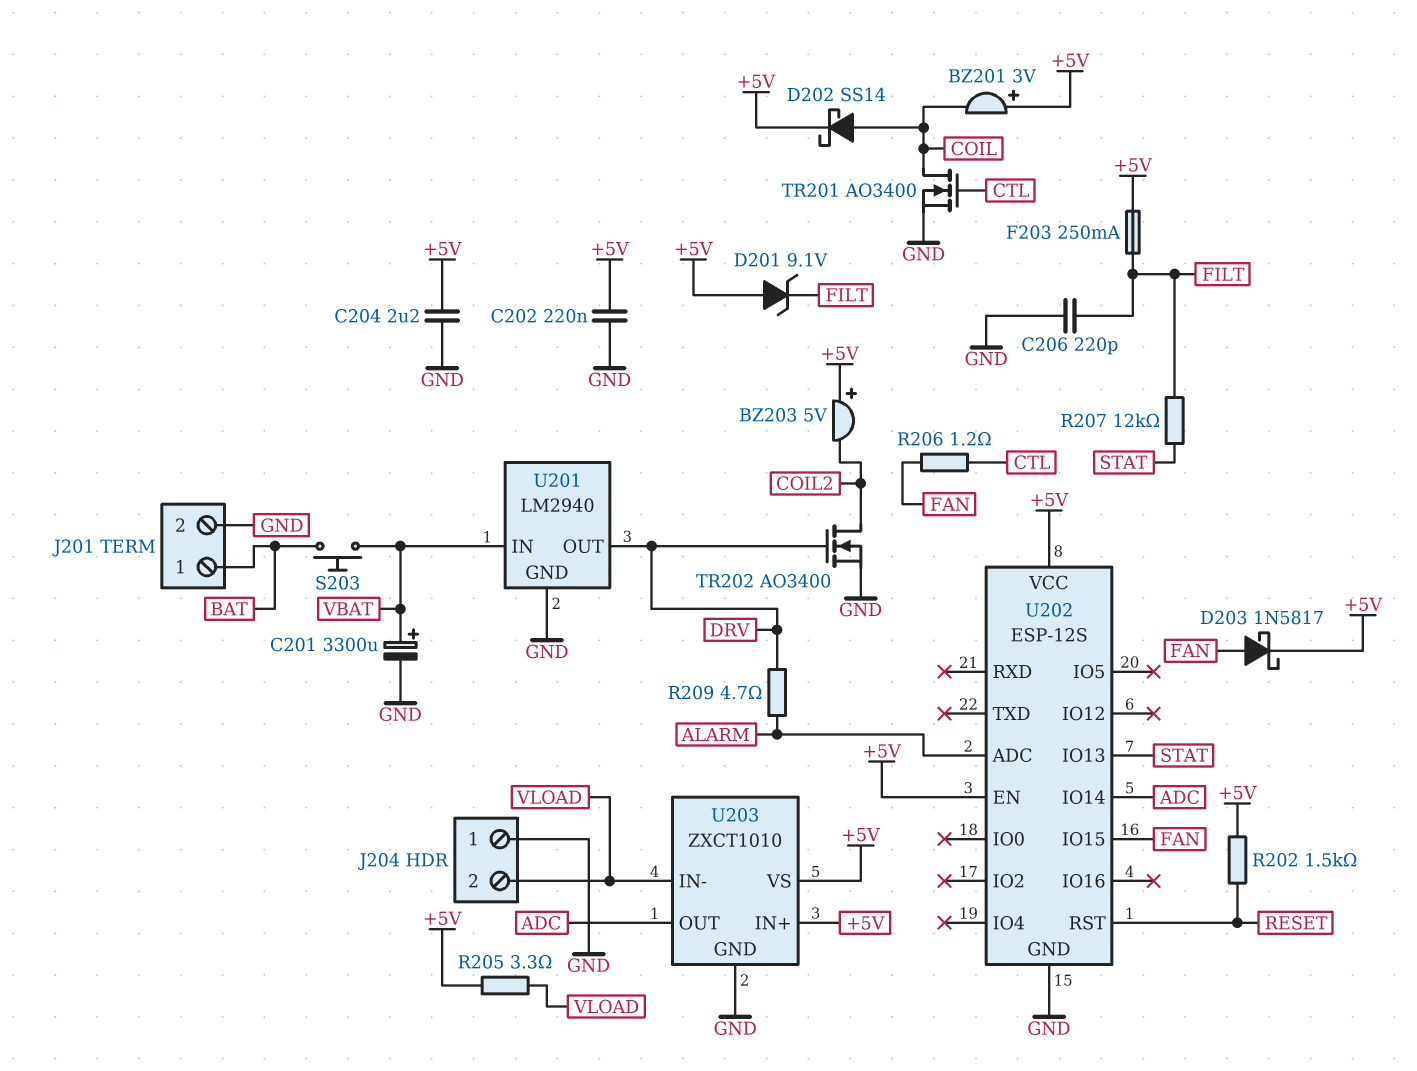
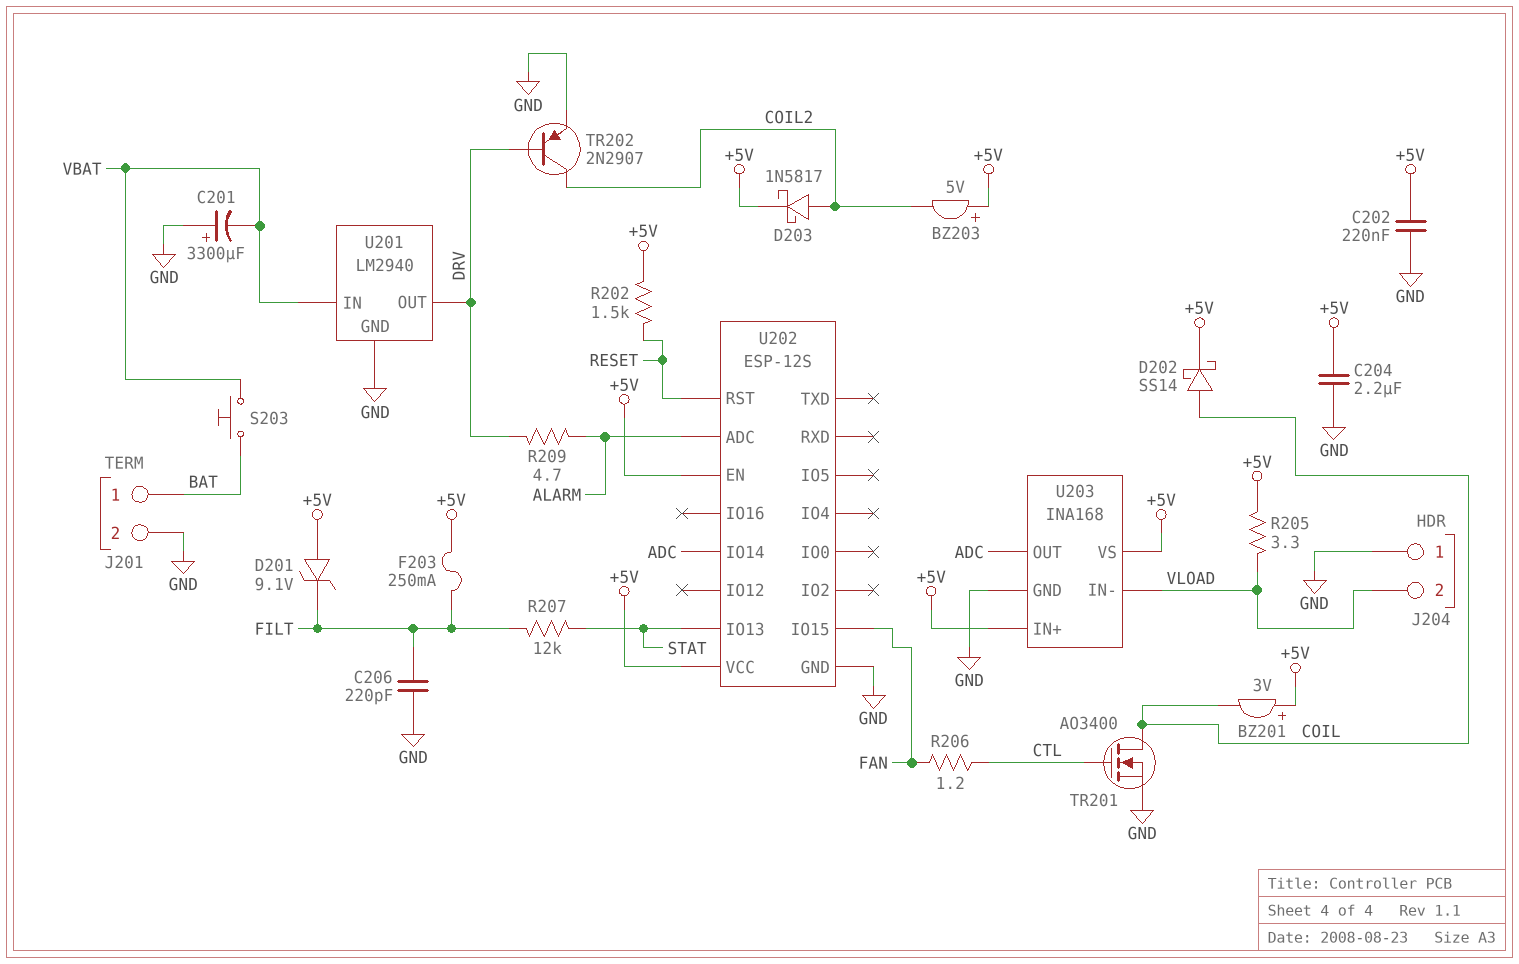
C201: 3300uF (plus VBAT, minus GND) -> 3300uF (plus GND, minus VBAT)
D203: schottky 1N5817 (A FAN, K +5V) -> schottky 1N5817 (A COIL2, K +5V)
TR202: NMOS AO3400 (G DRV, D COIL2, S GND) -> PNP 2N2907 (B DRV, C COIL2, E GND)
U203: ZXCT1010 -> INA168

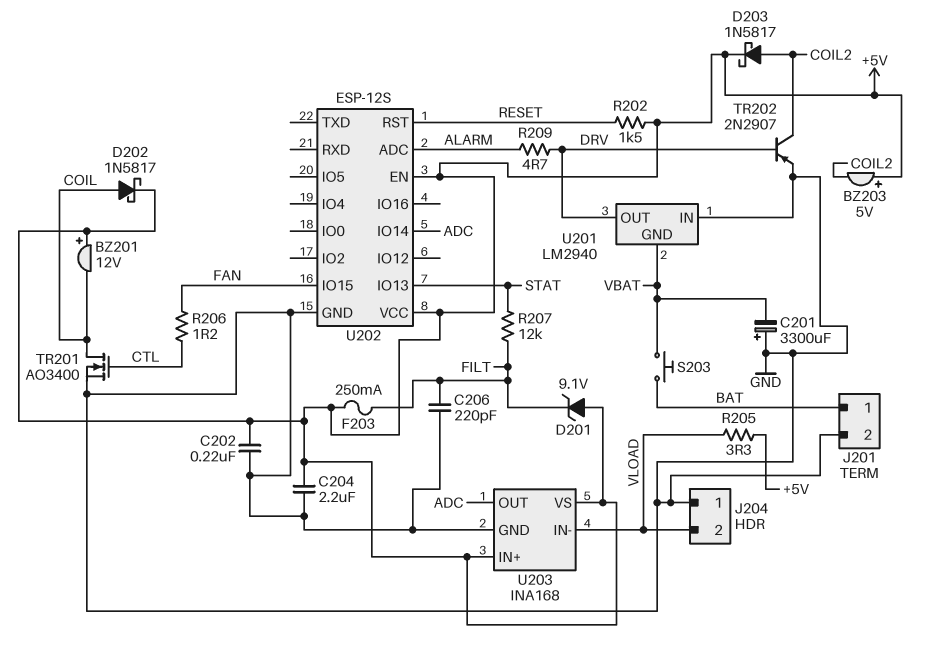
BZ201: buzzer 3V (plus +5V, minus COIL) -> buzzer 12V (plus +5V, minus COIL)
D202: schottky SS14 (A COIL, K +5V) -> schottky 1N5817 (A COIL, K +5V)
U201 pin GND: GND -> VBAT
U201 pin IN: VBAT -> GND

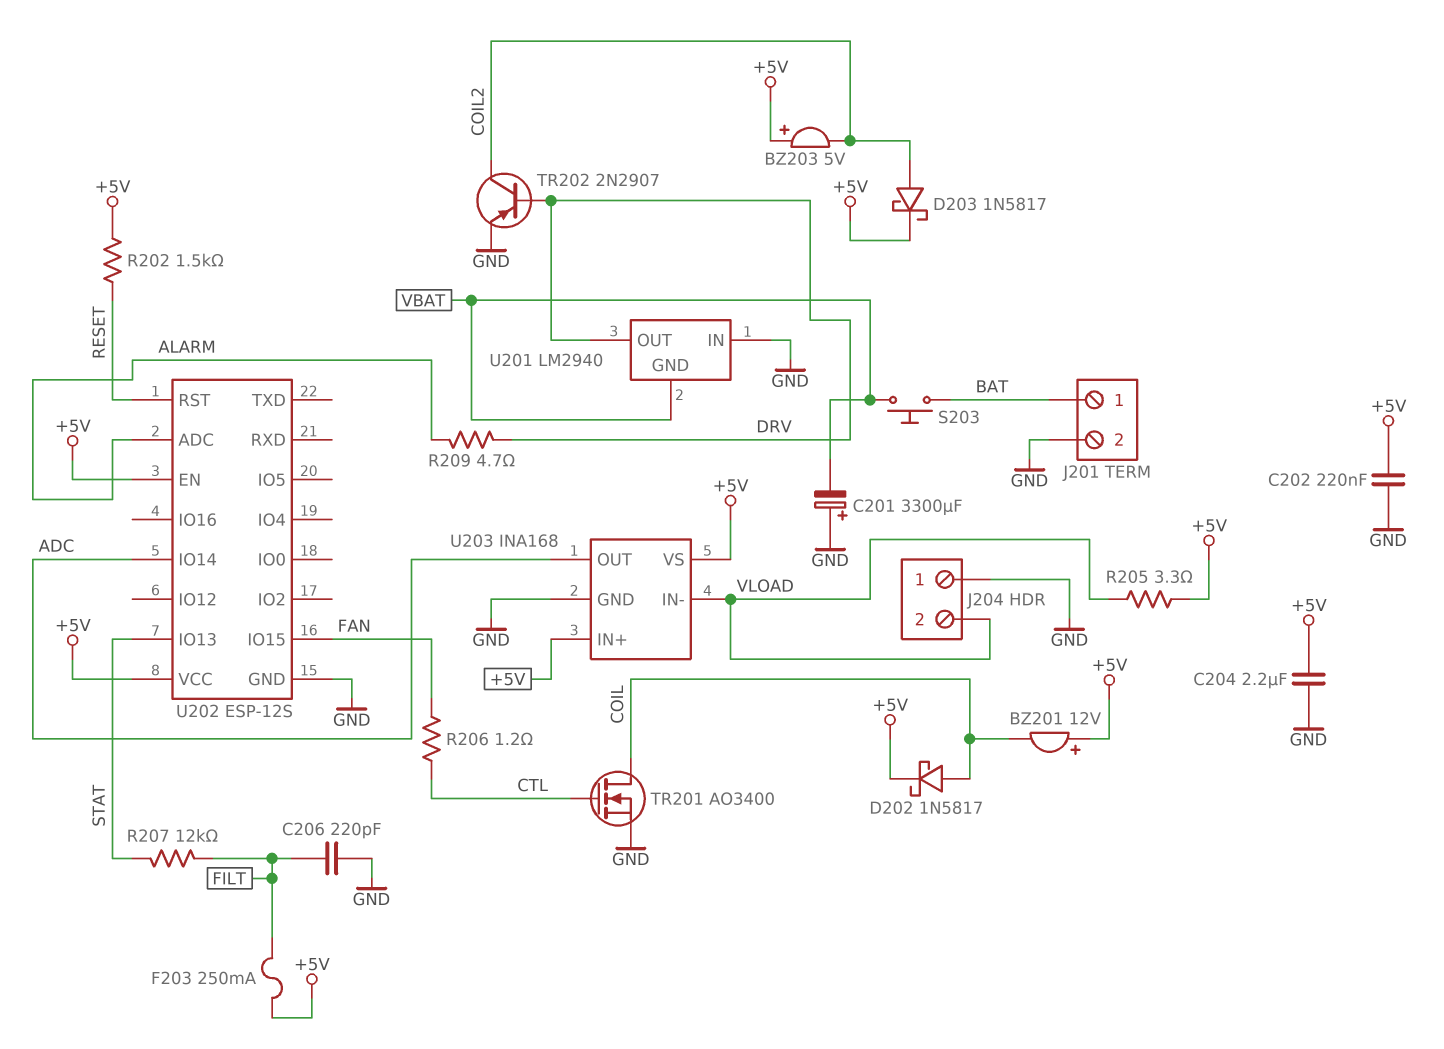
D201: zener 9.1V (A +5V, K FILT) -> none

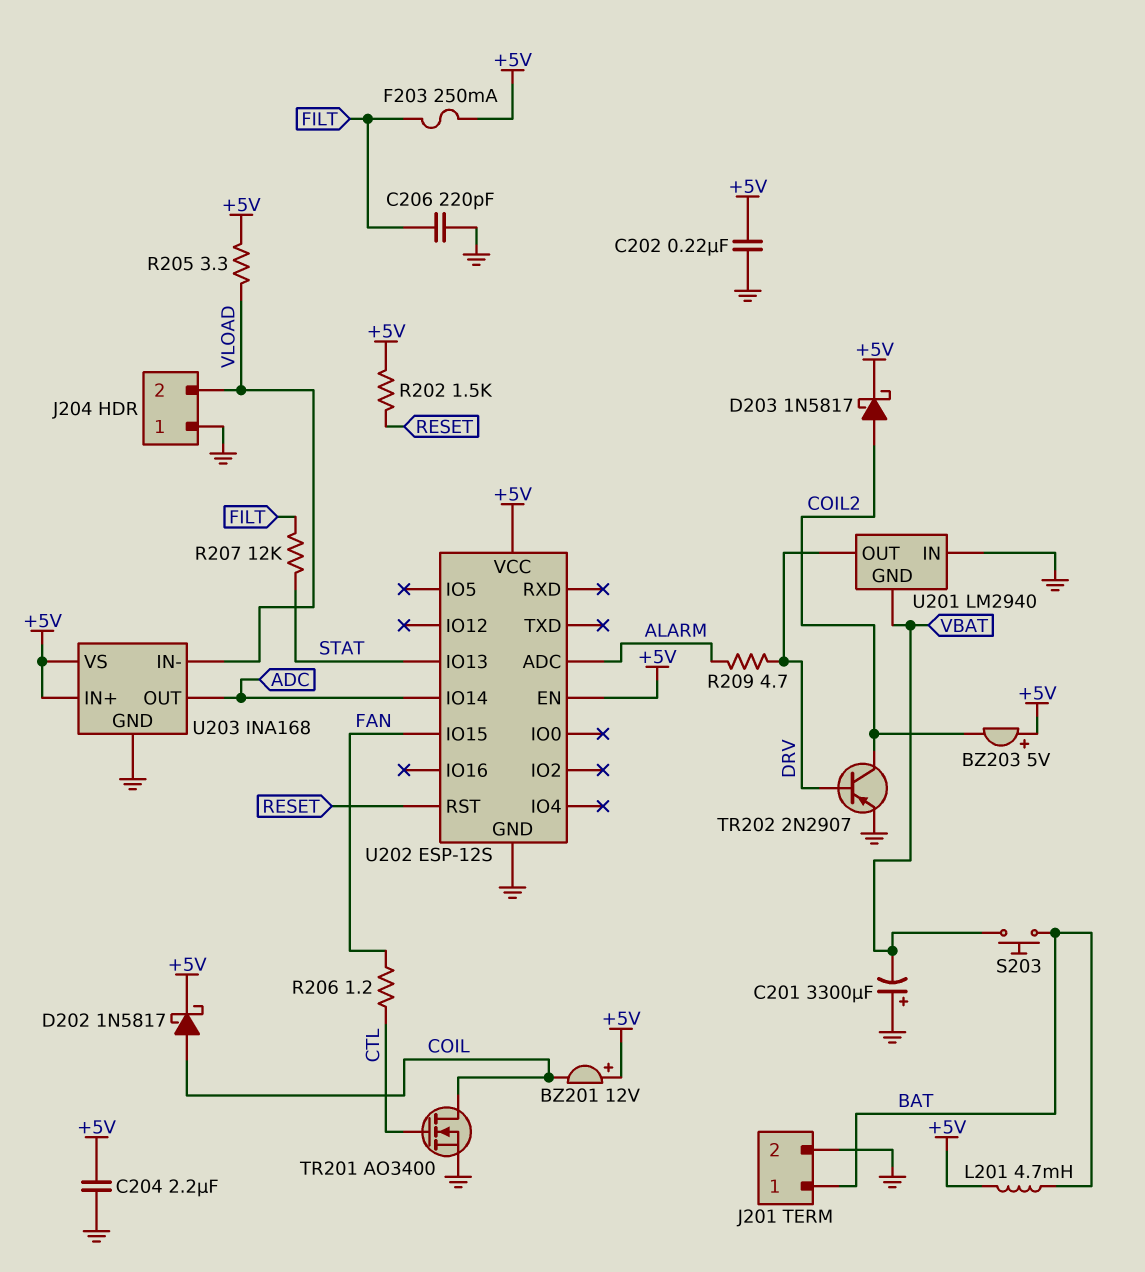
L201: none -> 4.7mH (+5V, BAT)

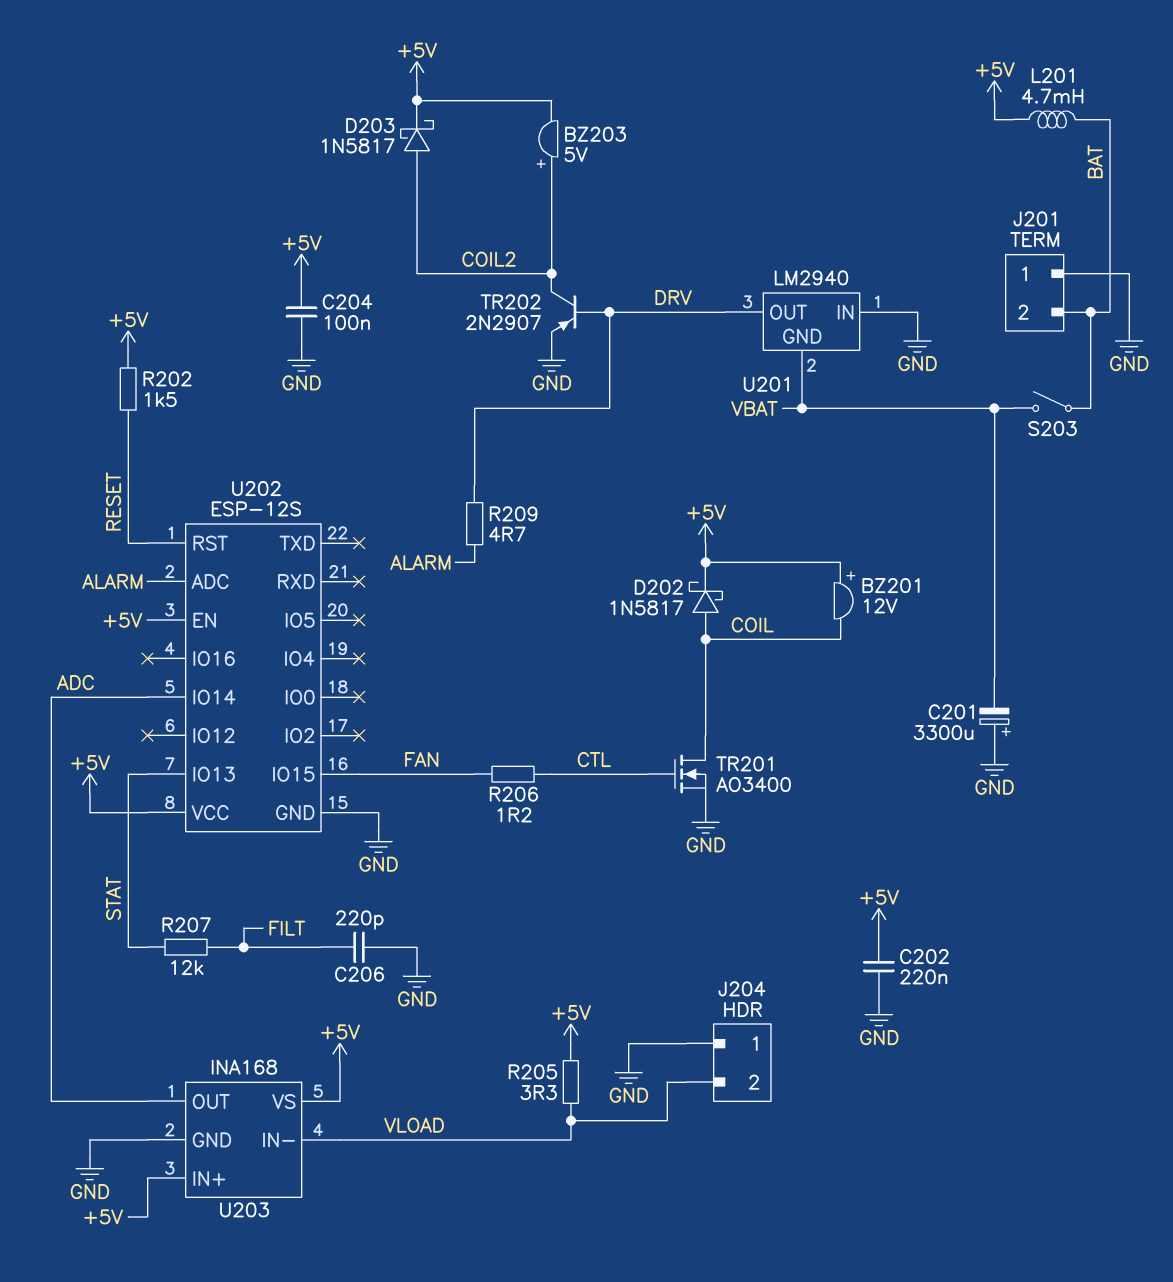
BZ203: buzzer 5V (plus +5V, minus COIL2) -> buzzer 5V (plus COIL2, minus +5V)
C204: 2.2uF (+5V, GND) -> 100nF (+5V, GND)
F203: 250mA (+5V, FILT) -> none
J201 pin 1: BAT -> GND
J201 pin 2: GND -> BAT
S203: button (BAT, VBAT) -> switch (BAT, VBAT)

